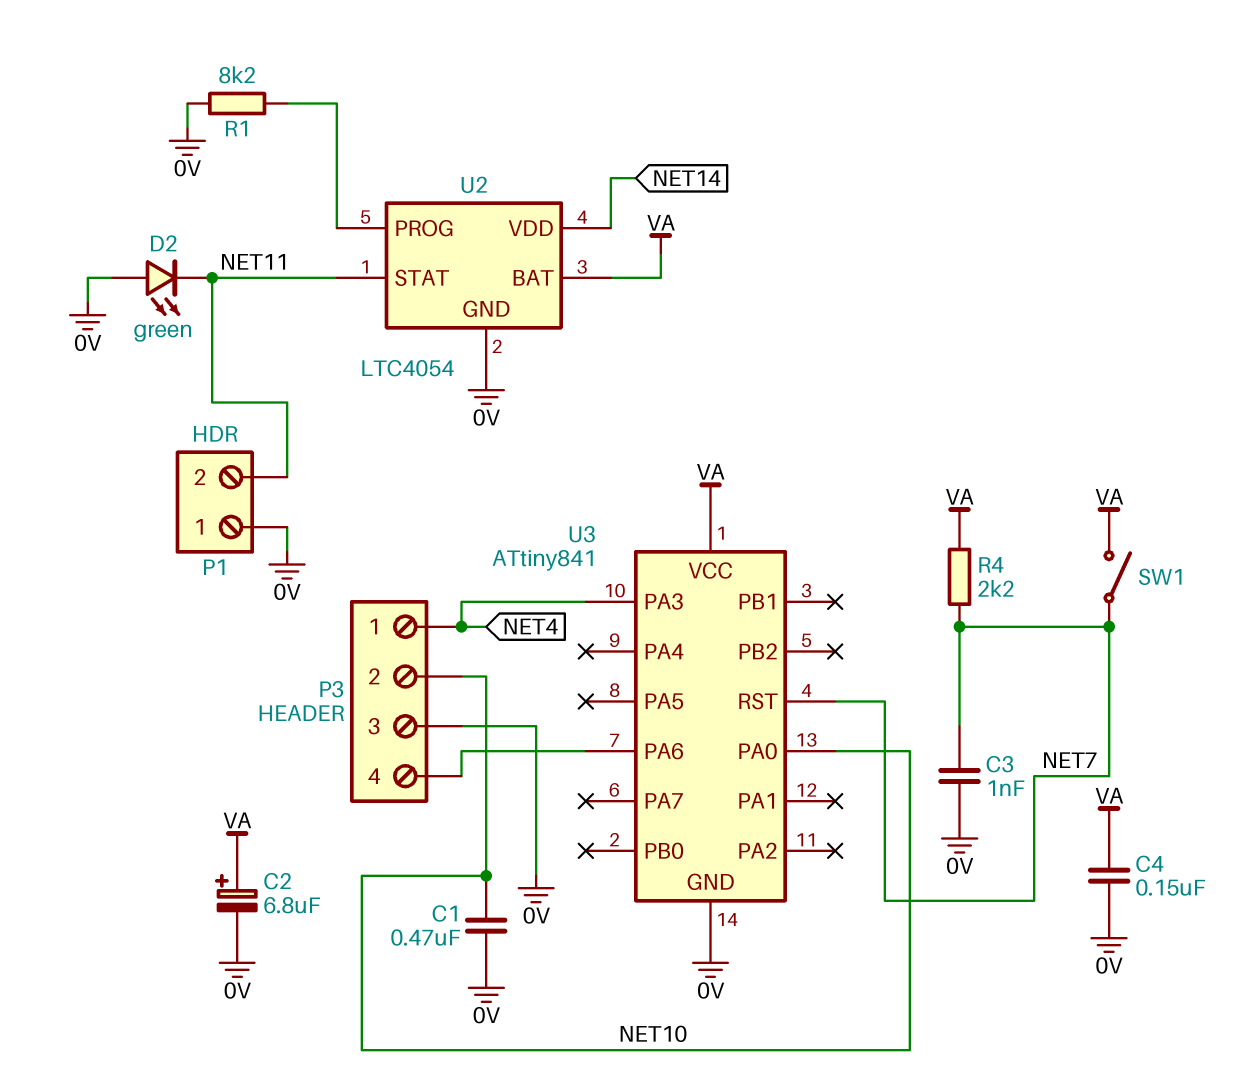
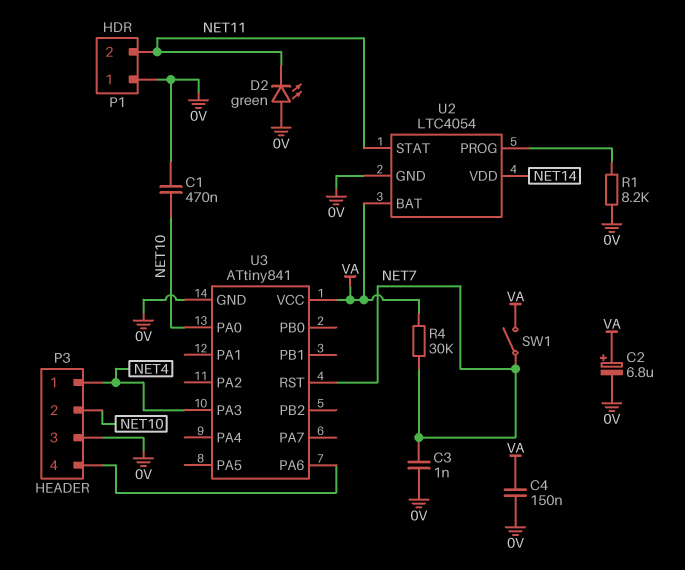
R4: 2.2k (NET7, VA) -> 30k (NET7, VA)

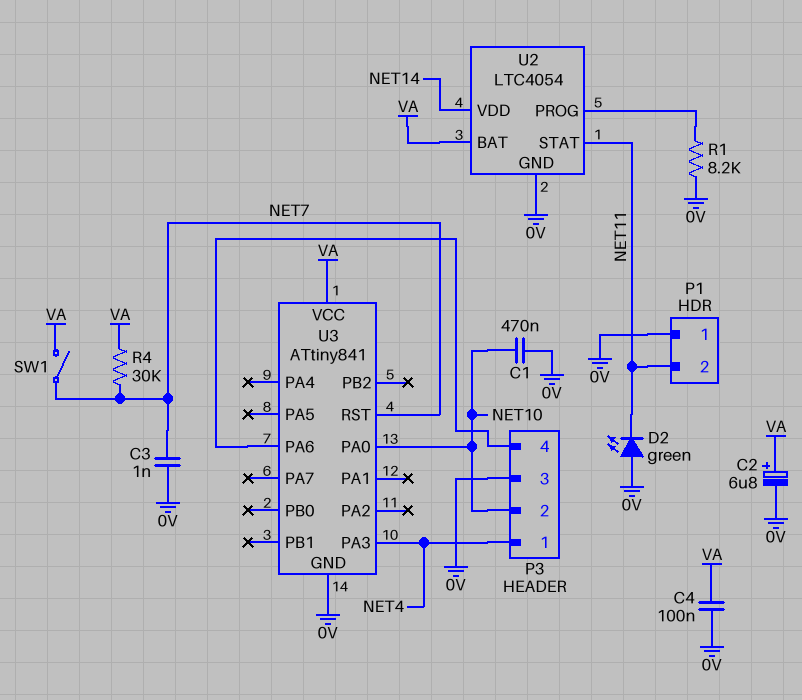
C4: 150nF (0V, VA) -> 100nF (0V, VA)

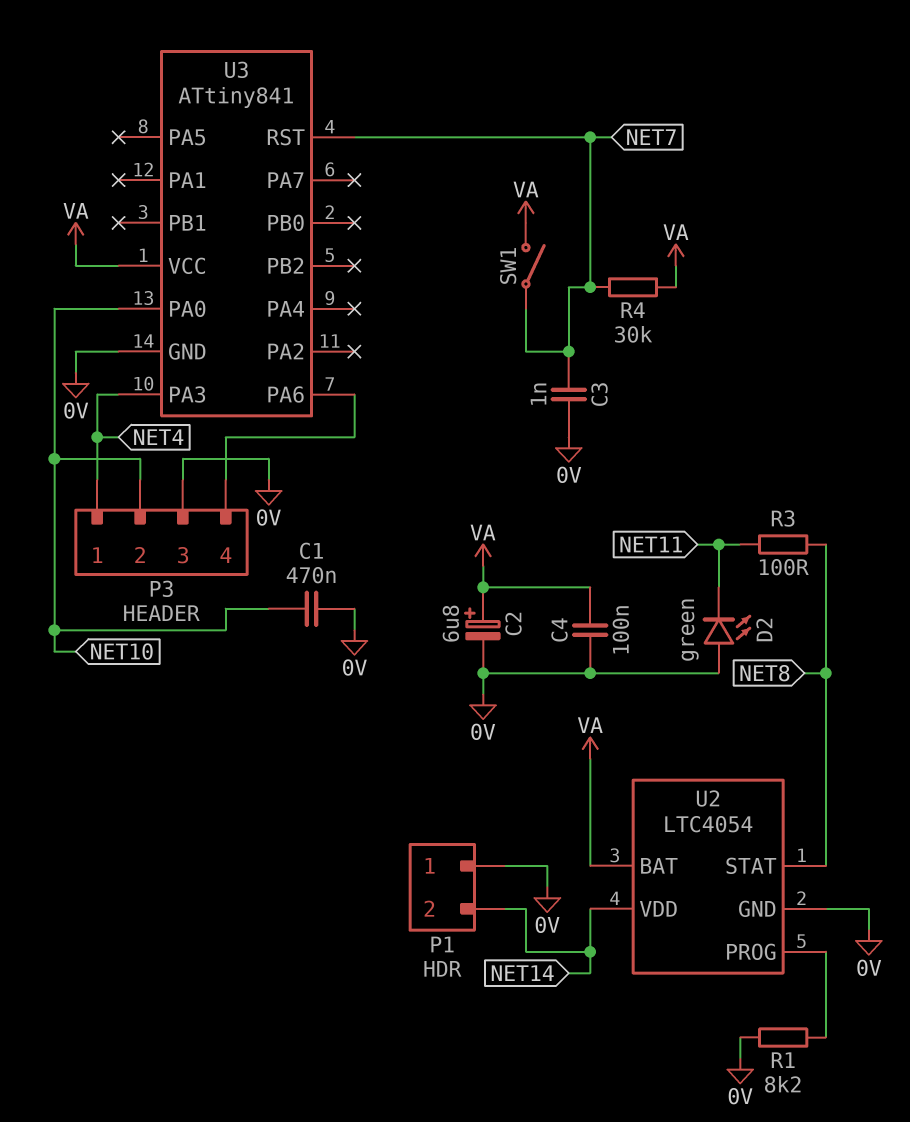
P1 pin 2: NET11 -> NET14
R3: none -> 100 (NET8, NET11)
U2 pin STAT: NET11 -> NET8

